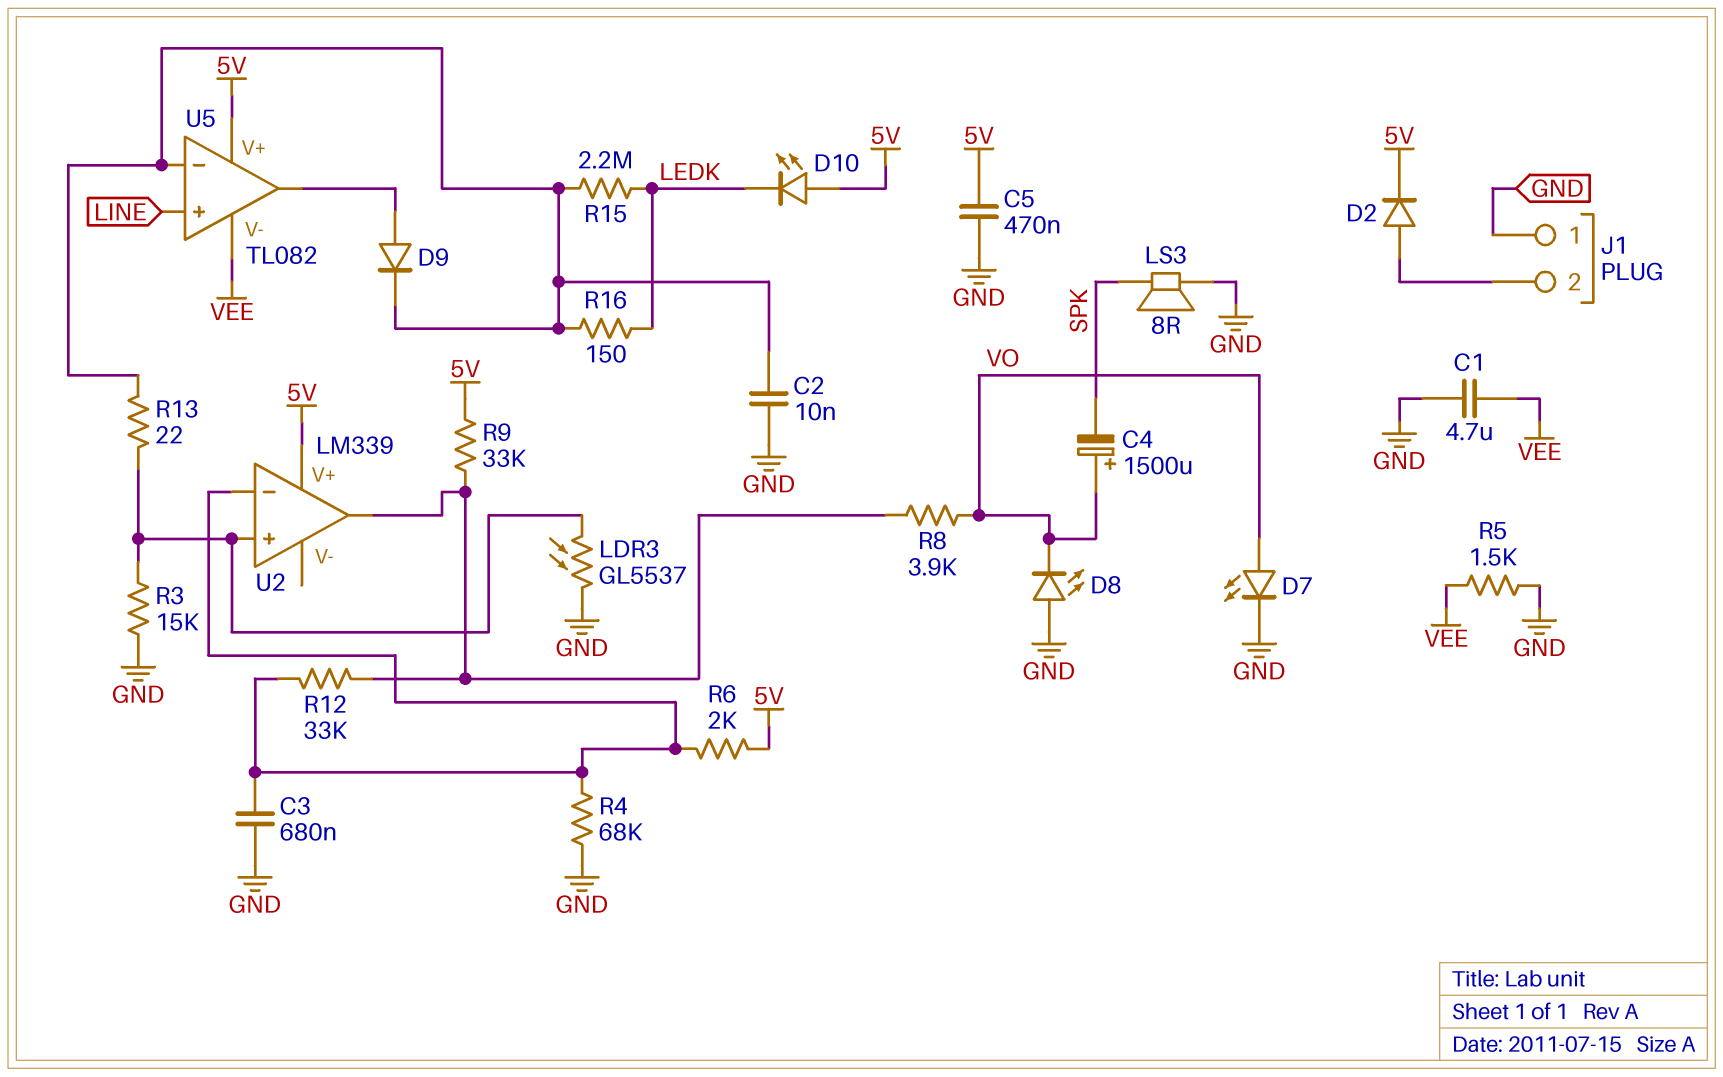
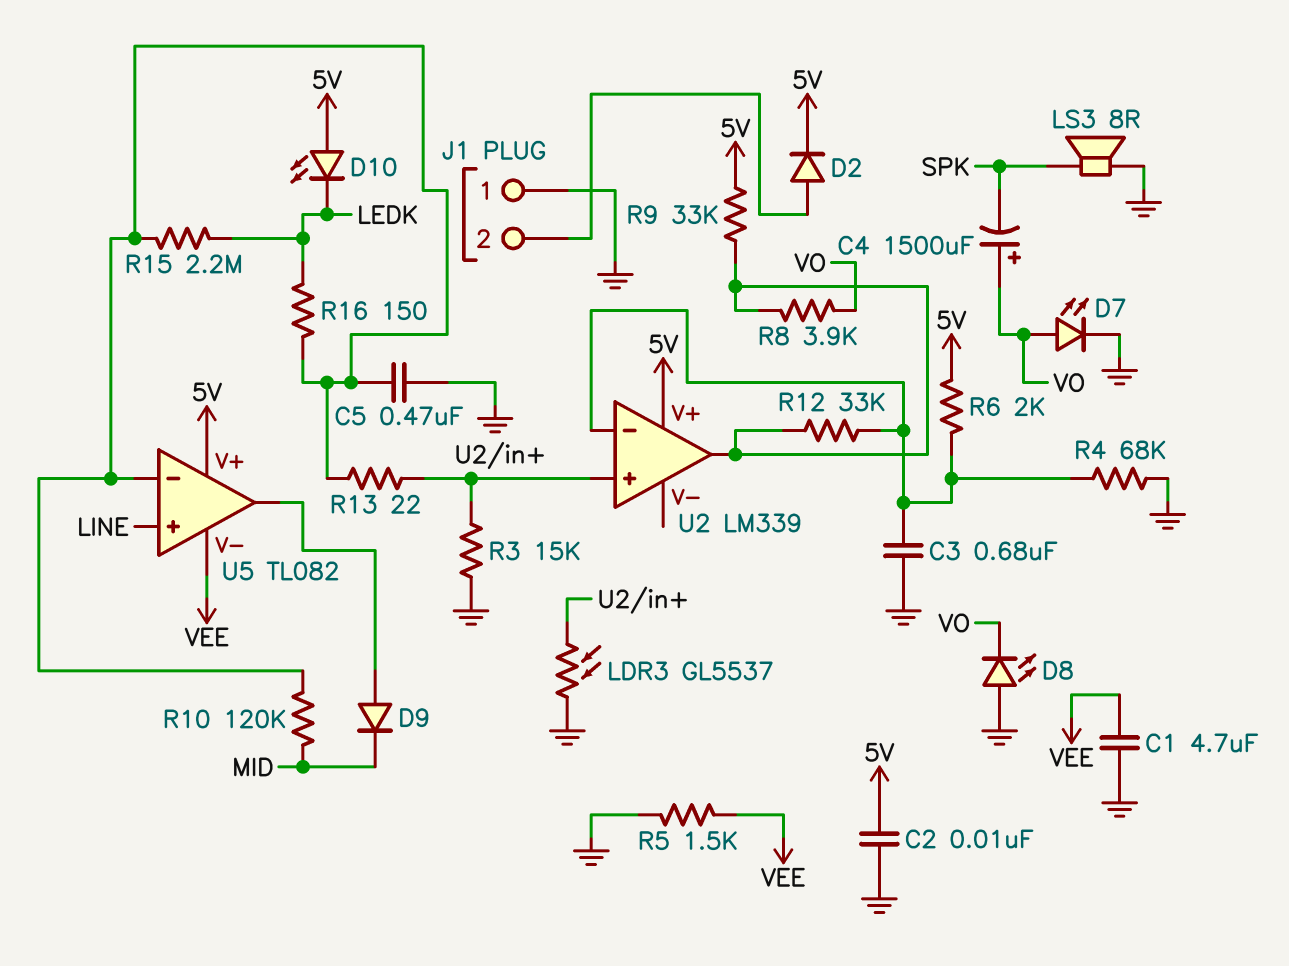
C2: 10nF (GND, U5/in-) -> 10nF (5V, GND)
C5: 470nF (5V, GND) -> 470nF (GND, U5/in-)
D9: diode (A U5/out, K U5/in-) -> diode (A U5/out, K MID)
R10: none -> 120k (MID, U5/in-)

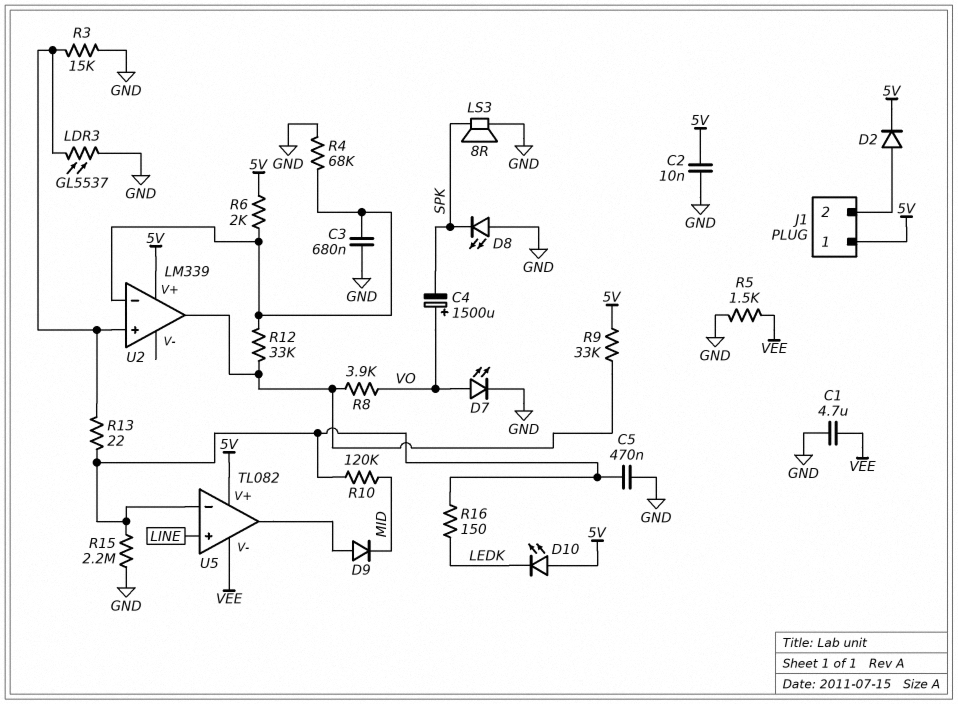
D8: LED (A GND, K VO) -> LED (A GND, K SPK)
J1 pin 1: GND -> 5V
R15: 2.2M (LEDK, U5/in-) -> 2.2M (GND, U5/in-)

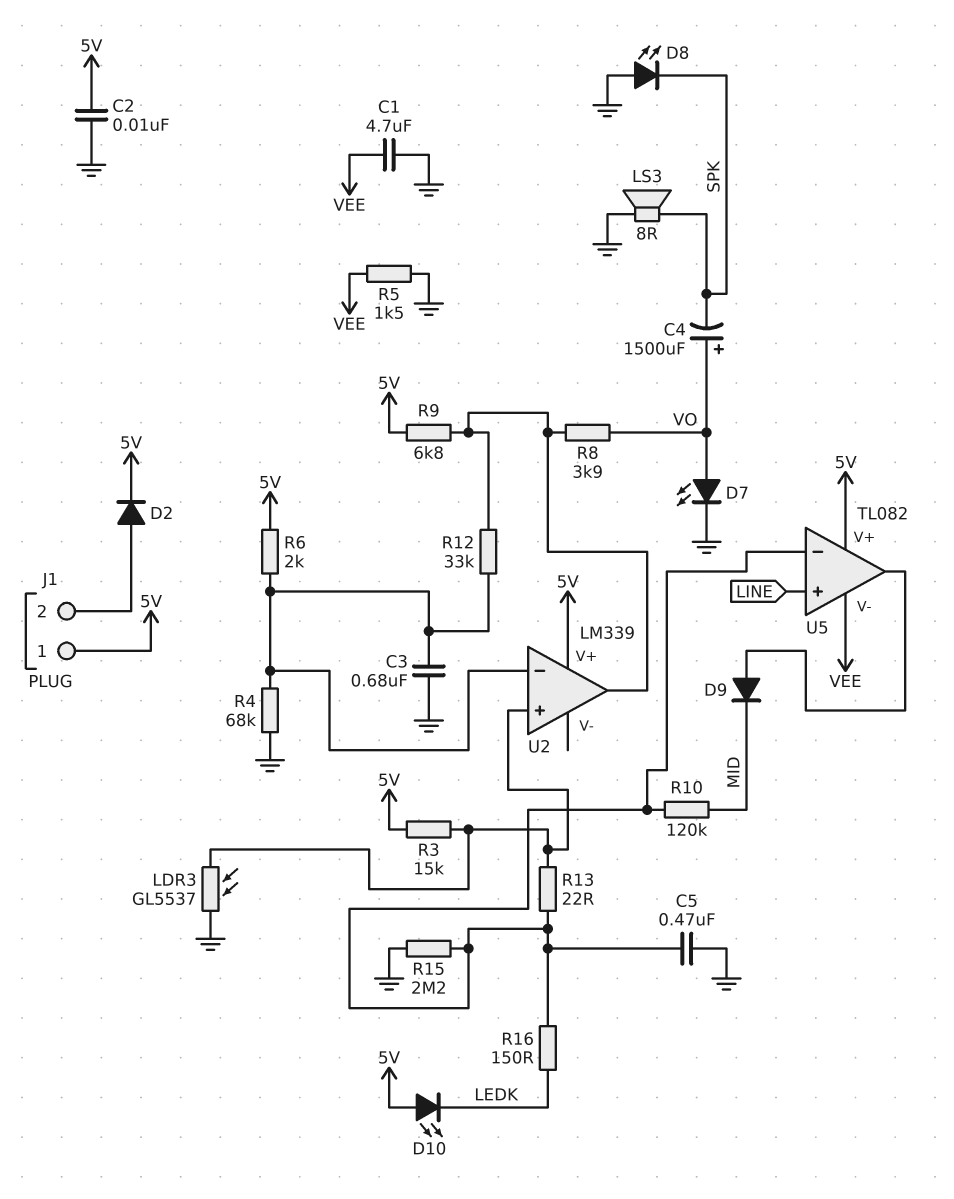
R3: 15k (GND, U2/in+) -> 15k (5V, U2/in+)
R9: 33k (5V, U2/out) -> 6.8k (5V, U2/out)

